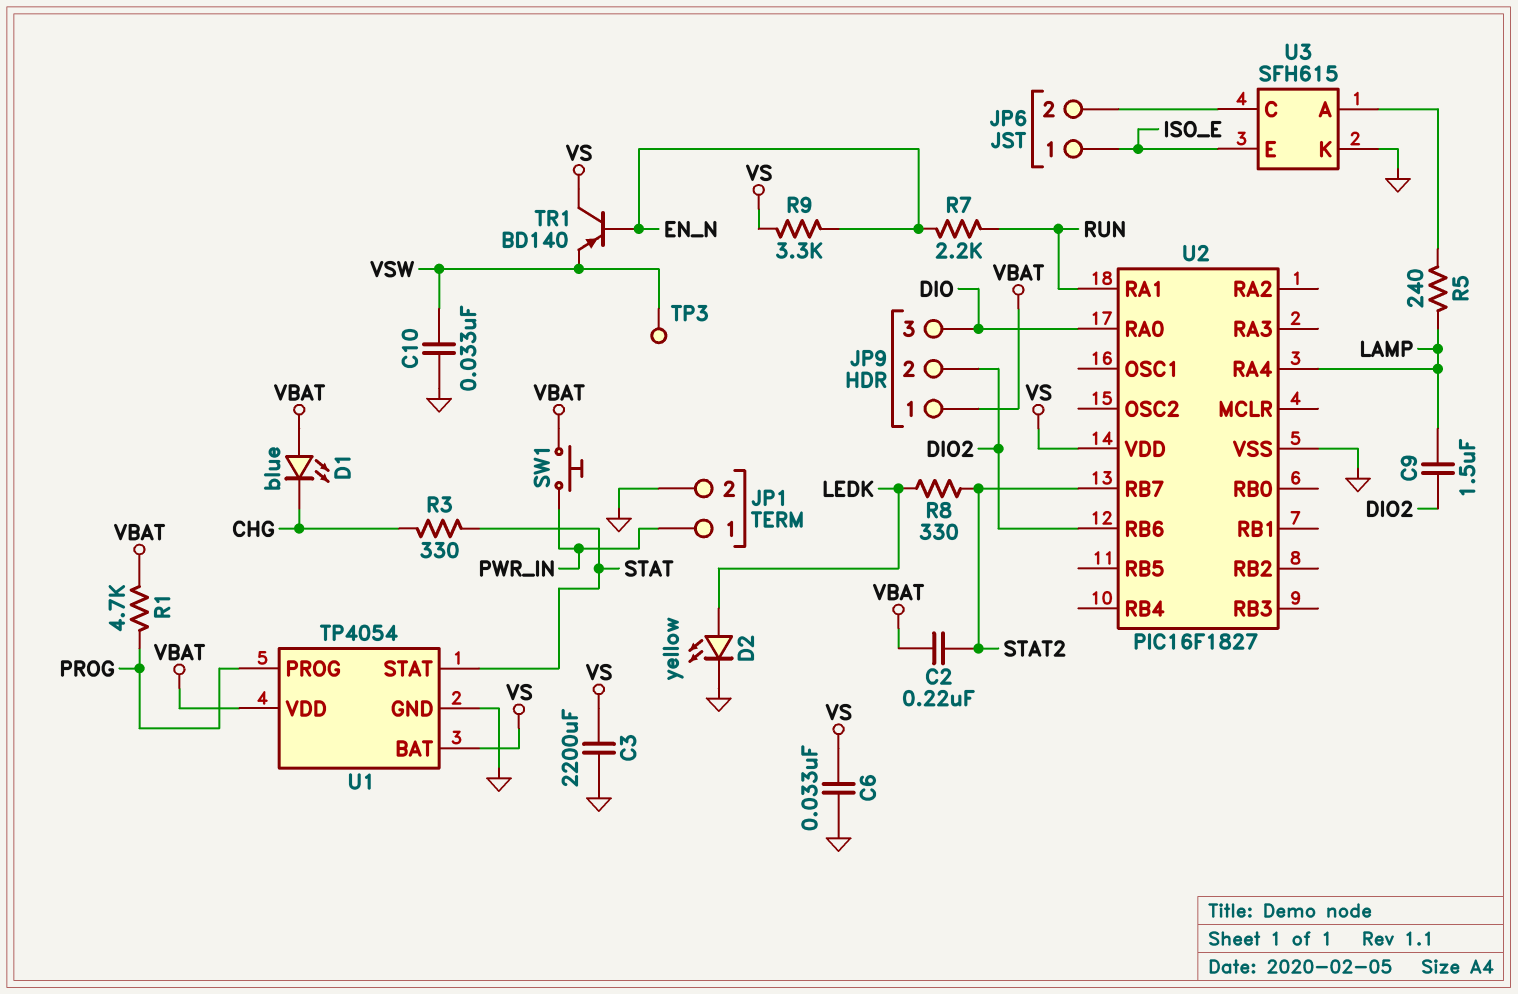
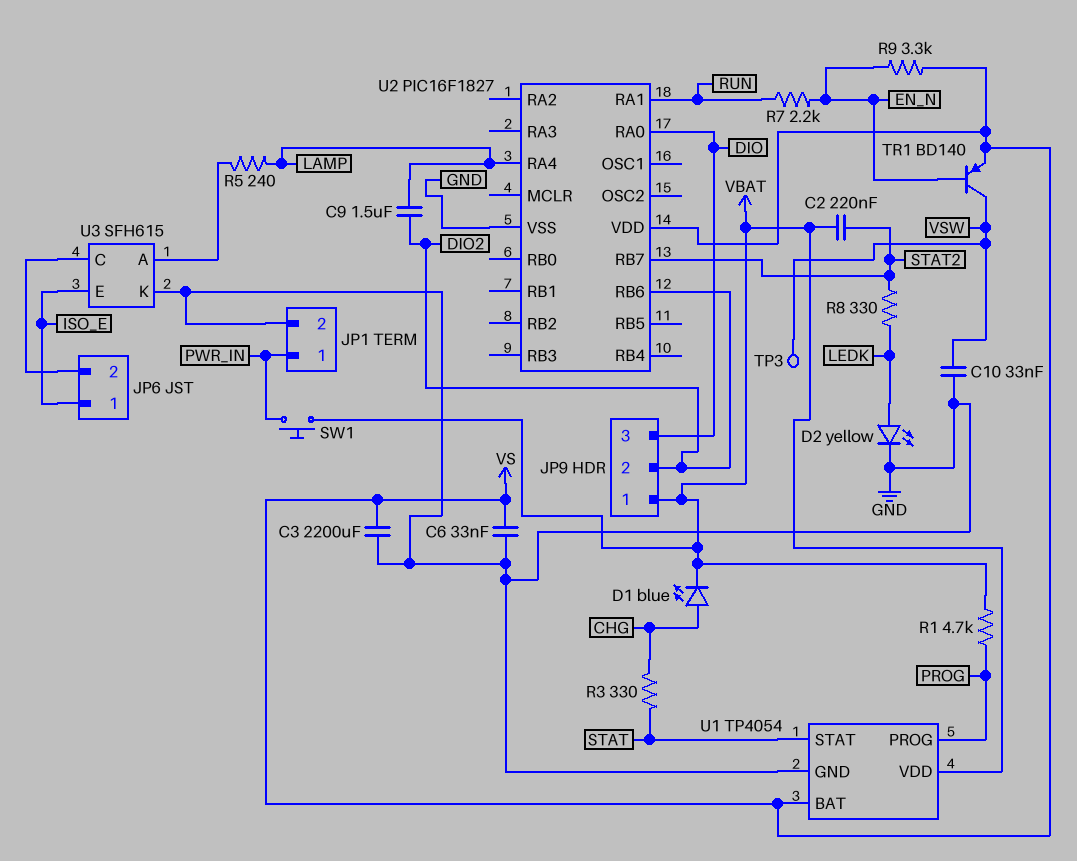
D1: LED blue (A VBAT, K CHG) -> LED blue (A CHG, K VBAT)
TR1: PNP BD140 (B EN_N, C VS, E VSW) -> PNP BD140 (B EN_N, C VSW, E VS)

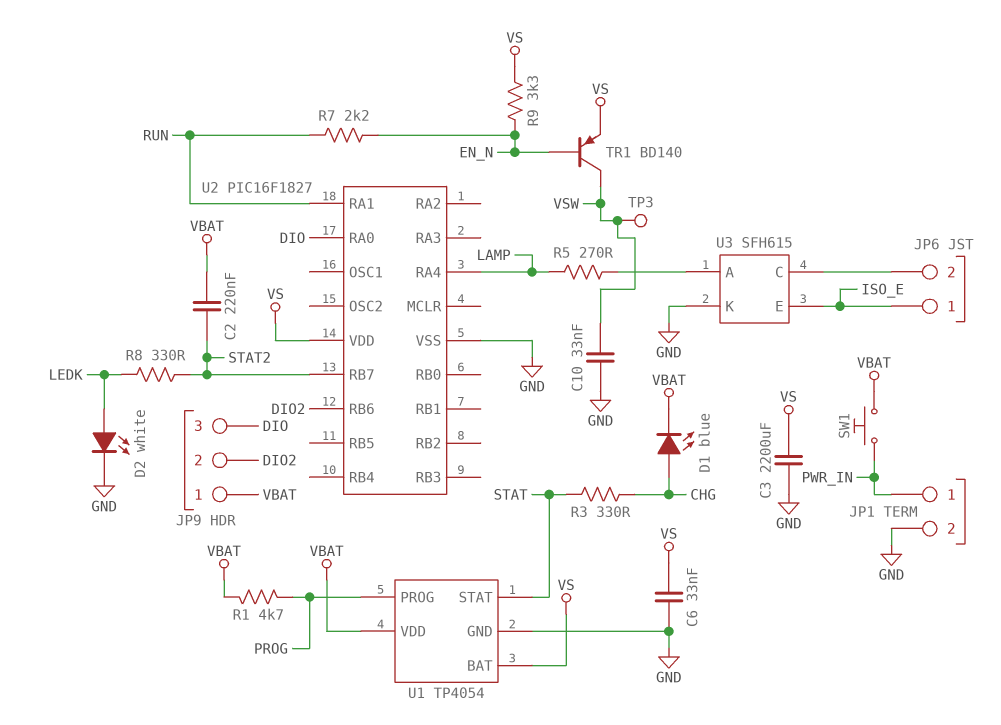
C9: 1.5uF (DIO2, LAMP) -> none
D2: LED yellow (A LEDK, K GND) -> LED white (A LEDK, K GND)
R5: 240 (LAMP, U3/A) -> 270 (LAMP, U3/A)

